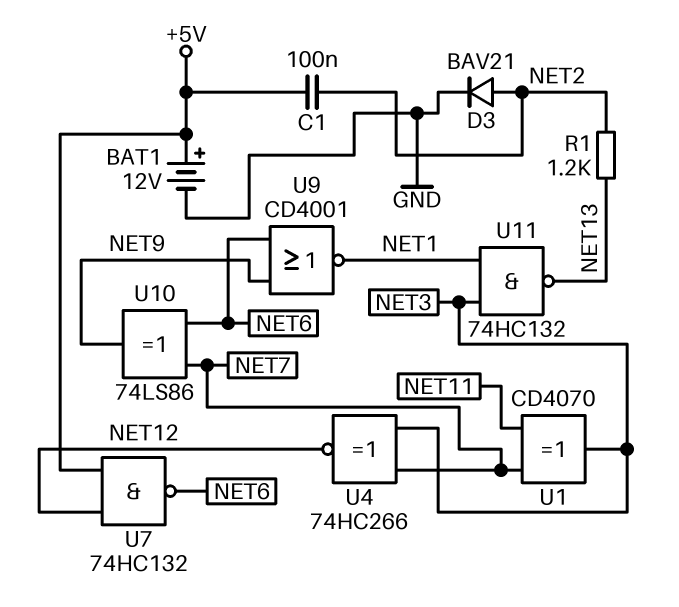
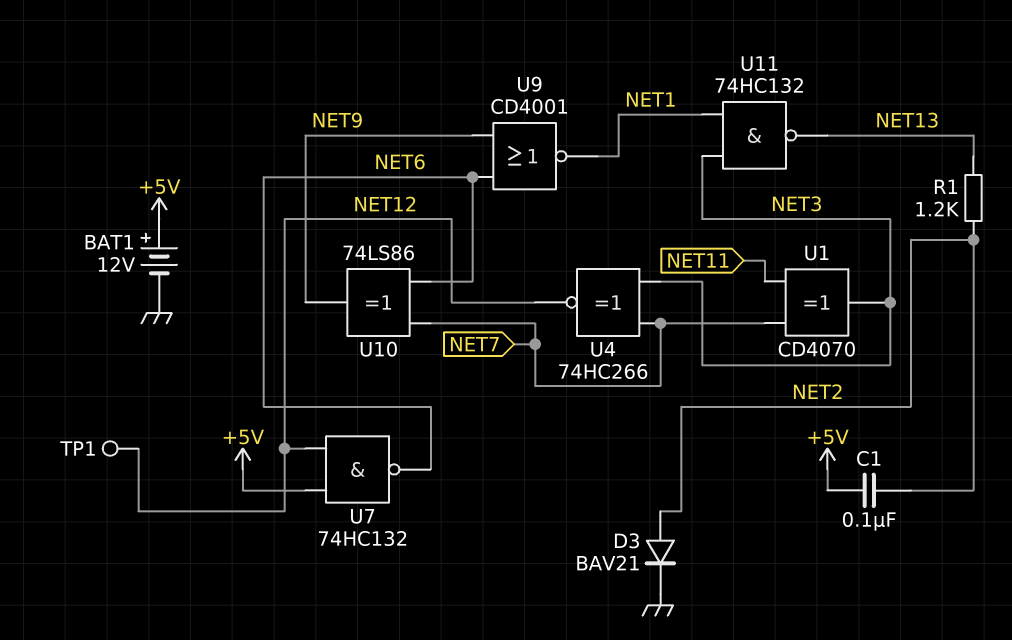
TP1: none -> test point (NET12)

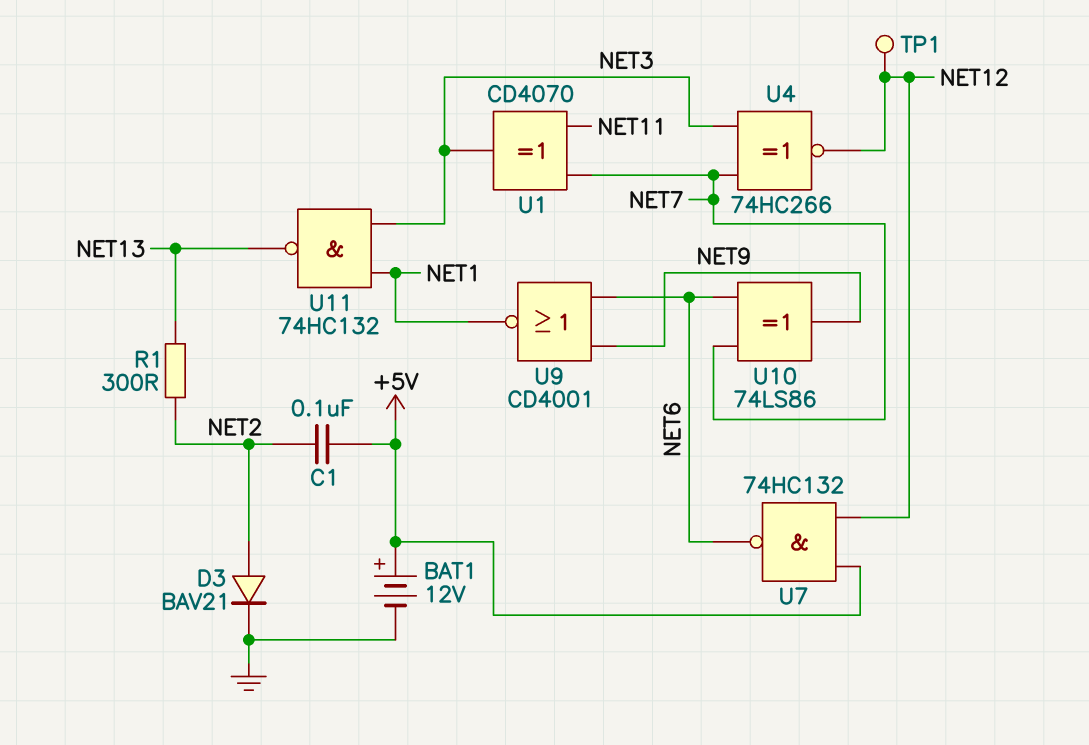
R1: 1.2k (NET2, NET13) -> 300 (NET2, NET13)

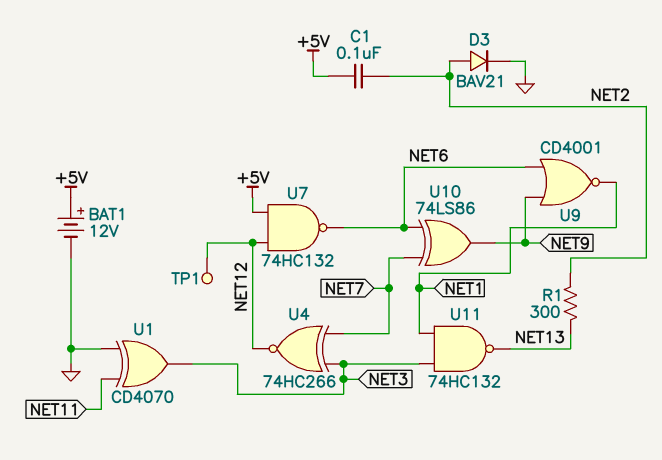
U1: XOR CD4070 (in NET7, in NET11, out NET3) -> XOR CD4070 (in GND, in NET11, out NET3)

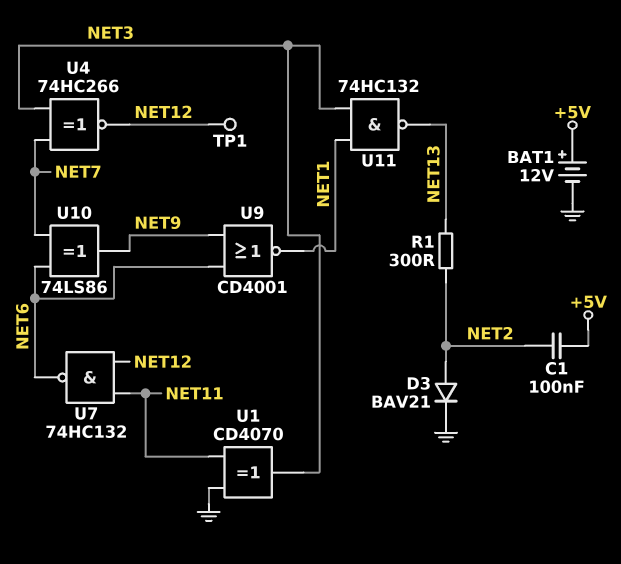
U7: NAND 74HC132 (in +5V, in NET12, out NET6) -> NAND 74HC132 (in NET11, in NET12, out NET6)

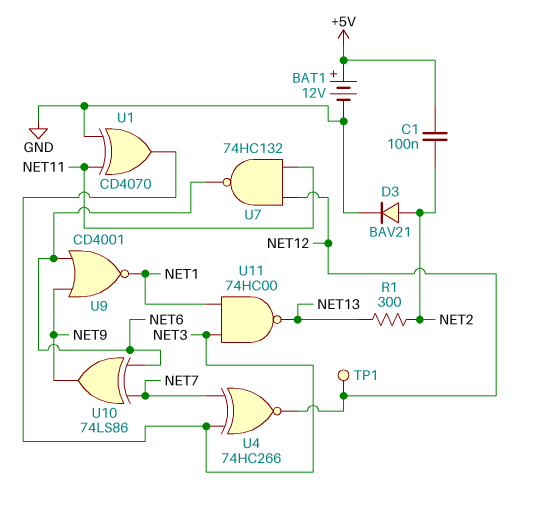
U11: NAND 74HC132 (in NET1, in NET3, out NET13) -> NAND 74HC00 (in NET1, in NET3, out NET13)

